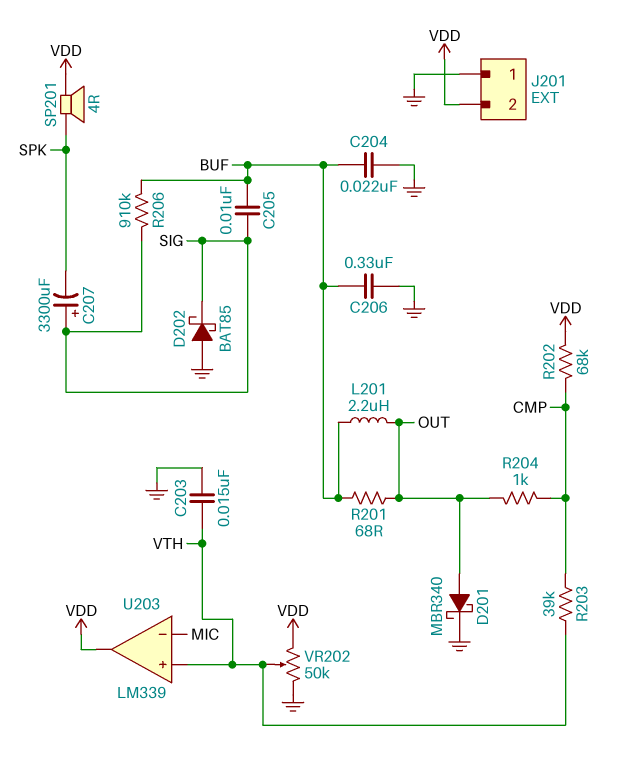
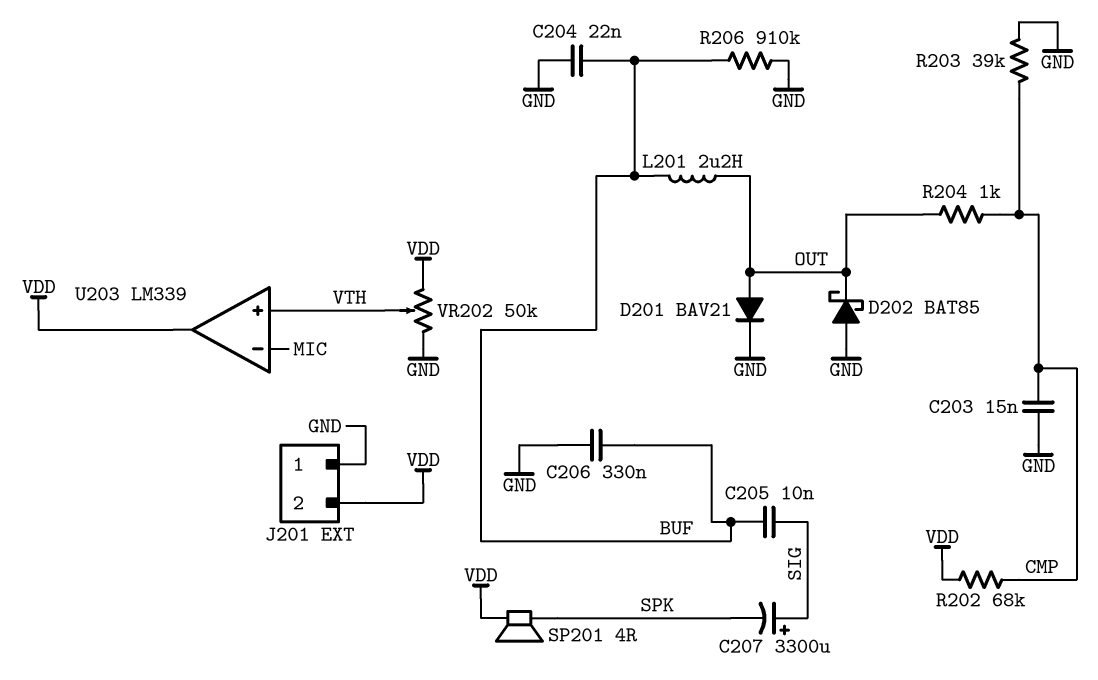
C203: 15nF (GND, VTH) -> 15nF (CMP, GND)
D201: schottky MBR340 (A OUT, K GND) -> diode BAV21 (A OUT, K GND)
D202: schottky BAT85 (A GND, K SIG) -> schottky BAT85 (A GND, K OUT)
R201: 68 (BUF, OUT) -> none
R203: 39k (CMP, VTH) -> 39k (CMP, GND)
R206: 910k (BUF, SIG) -> 910k (BUF, GND)

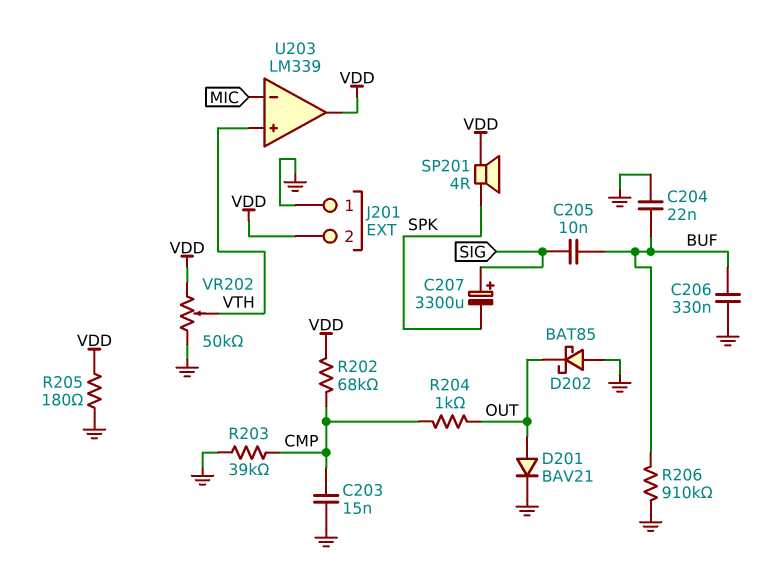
L201: 2.2uH (BUF, OUT) -> none
R205: none -> 180 (GND, VDD)

